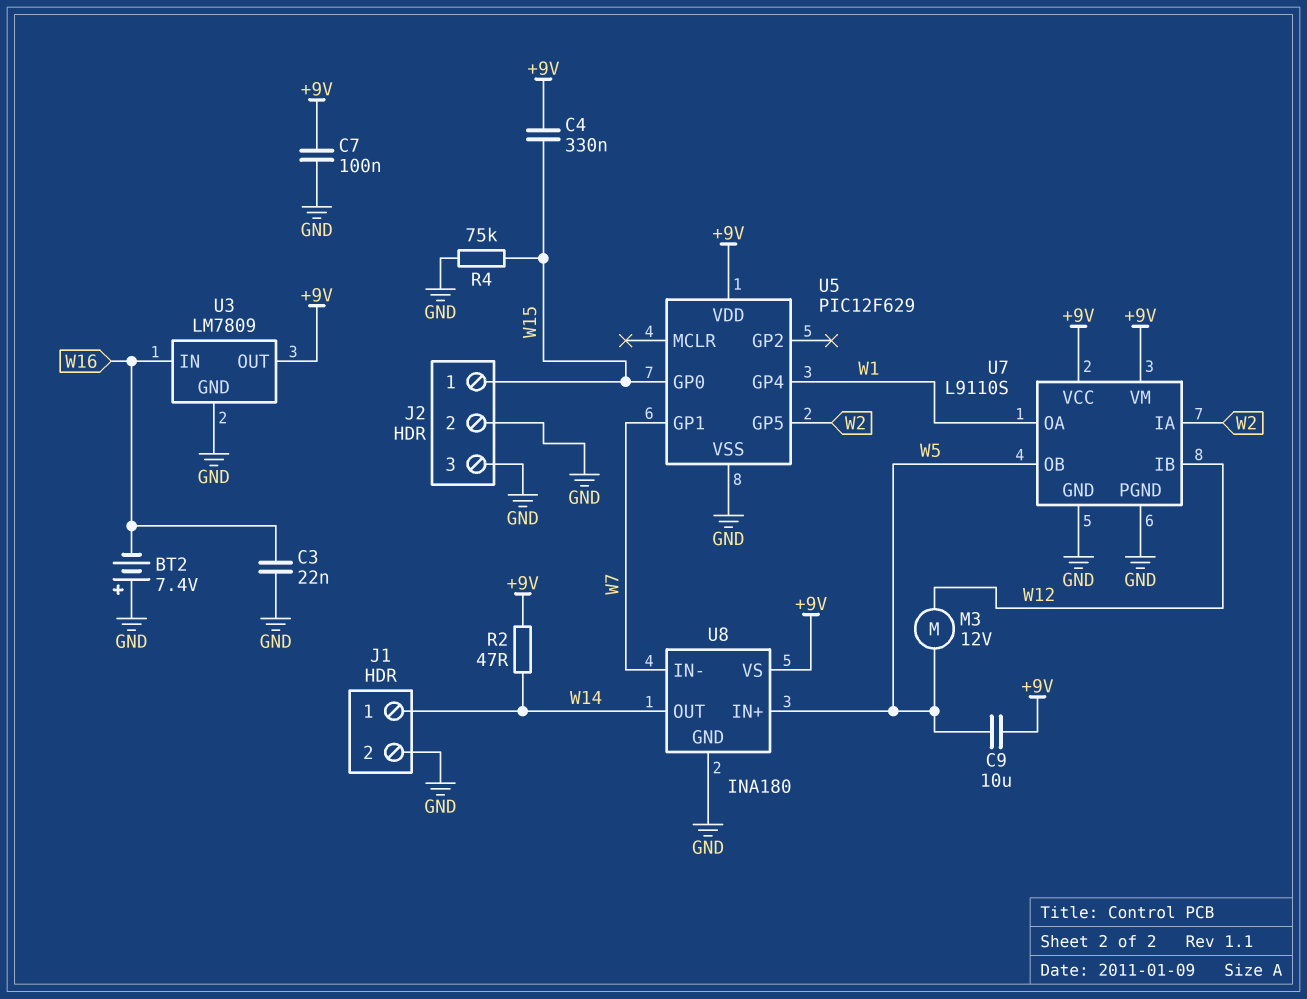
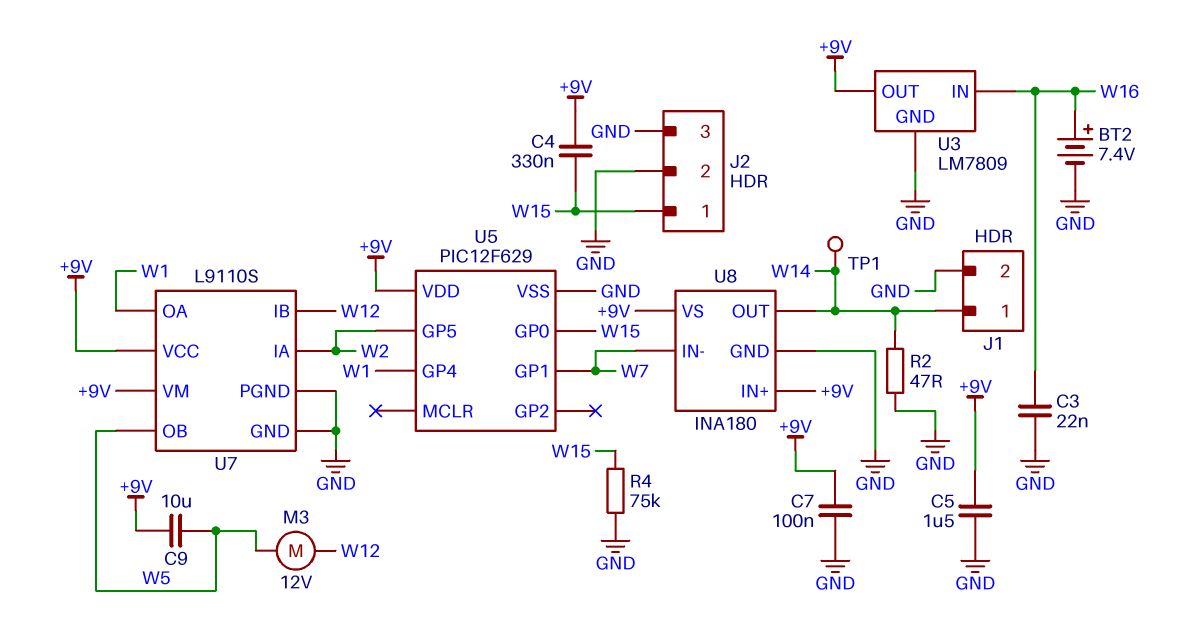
BT2: 7.4V (plus GND, minus W16) -> 7.4V (plus W16, minus GND)
C5: none -> 1.5uF (+9V, GND)
R2: 47 (+9V, W14) -> 47 (GND, W14)
TP1: none -> test point (W14)
U8 pin IN+: W5 -> +9V

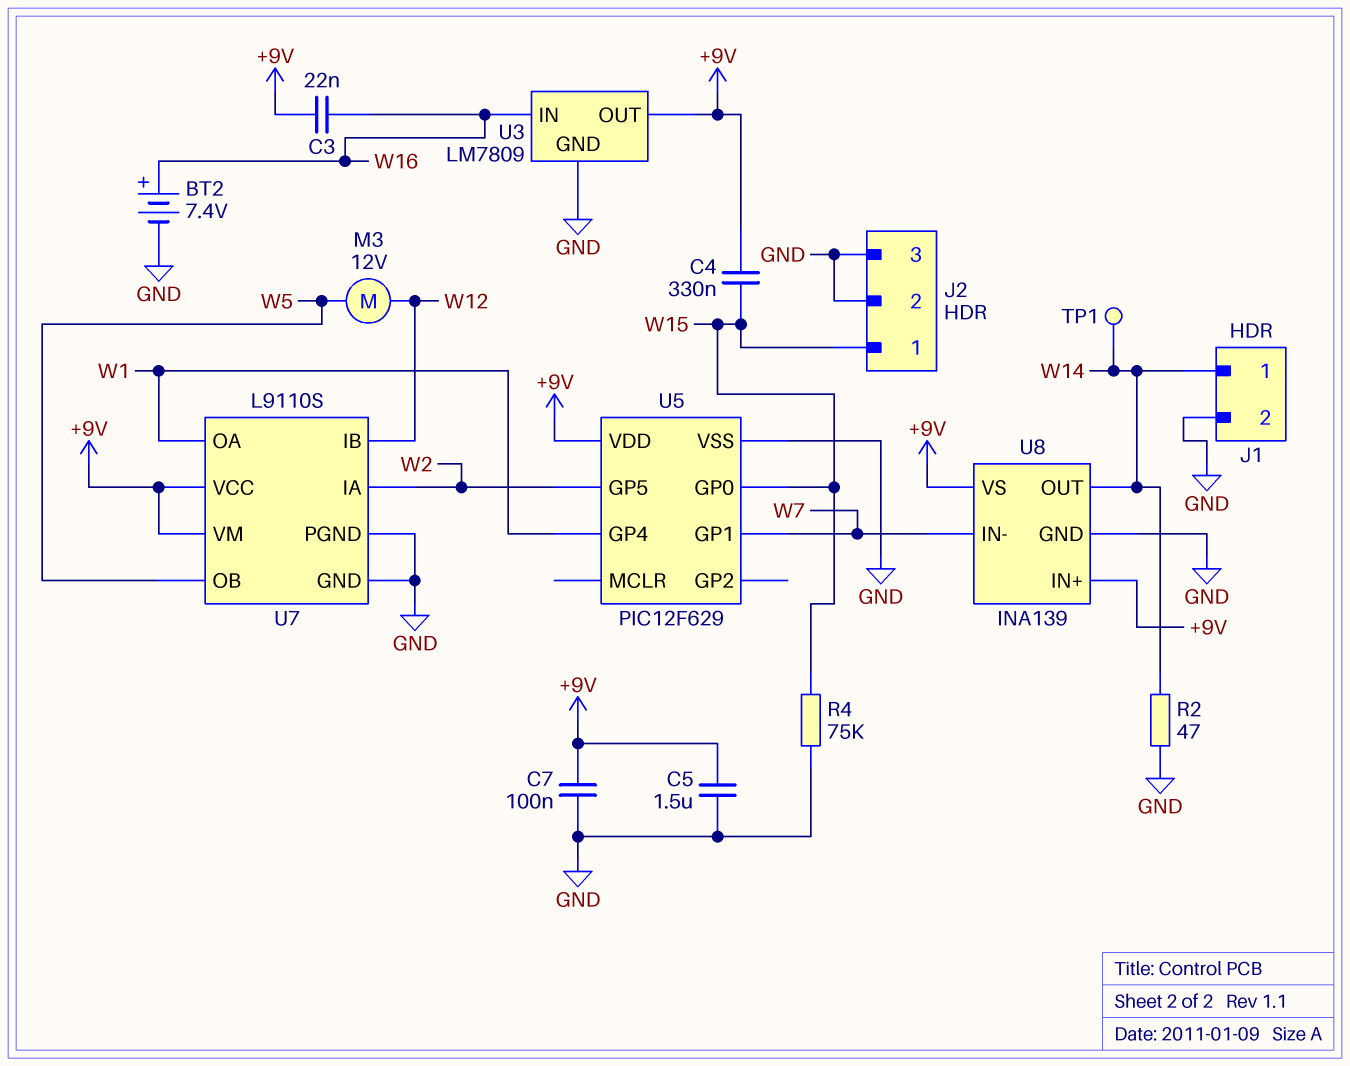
C3: 22nF (GND, W16) -> 22nF (+9V, W16)
C9: 10uF (+9V, W5) -> none
U8: INA180 -> INA139

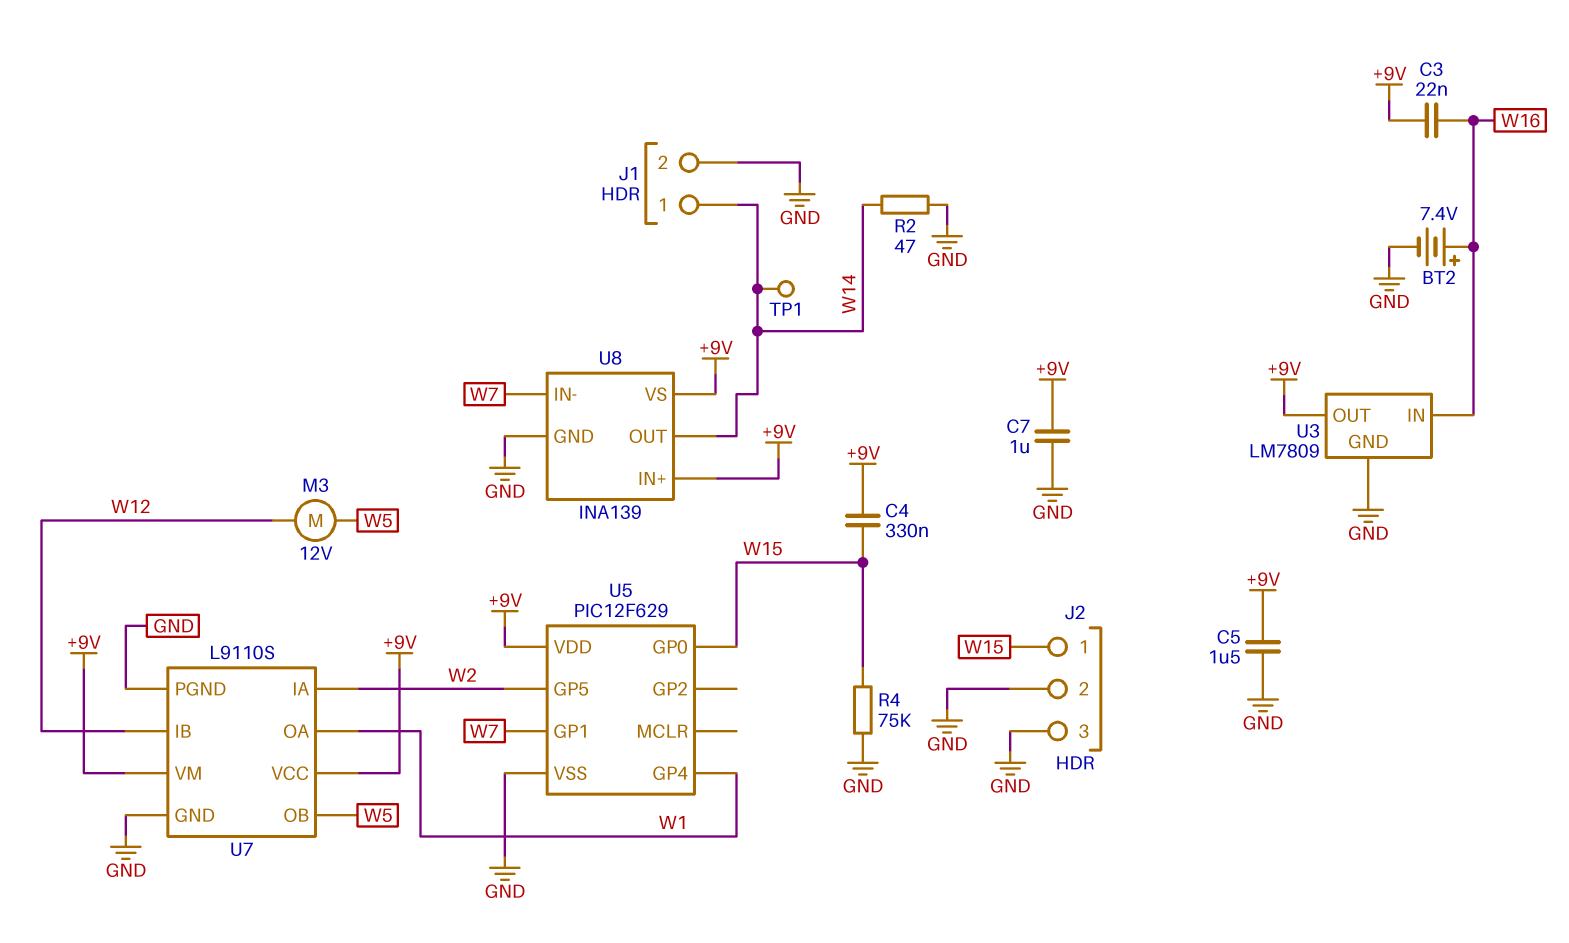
C7: 100nF (+9V, GND) -> 1uF (+9V, GND)

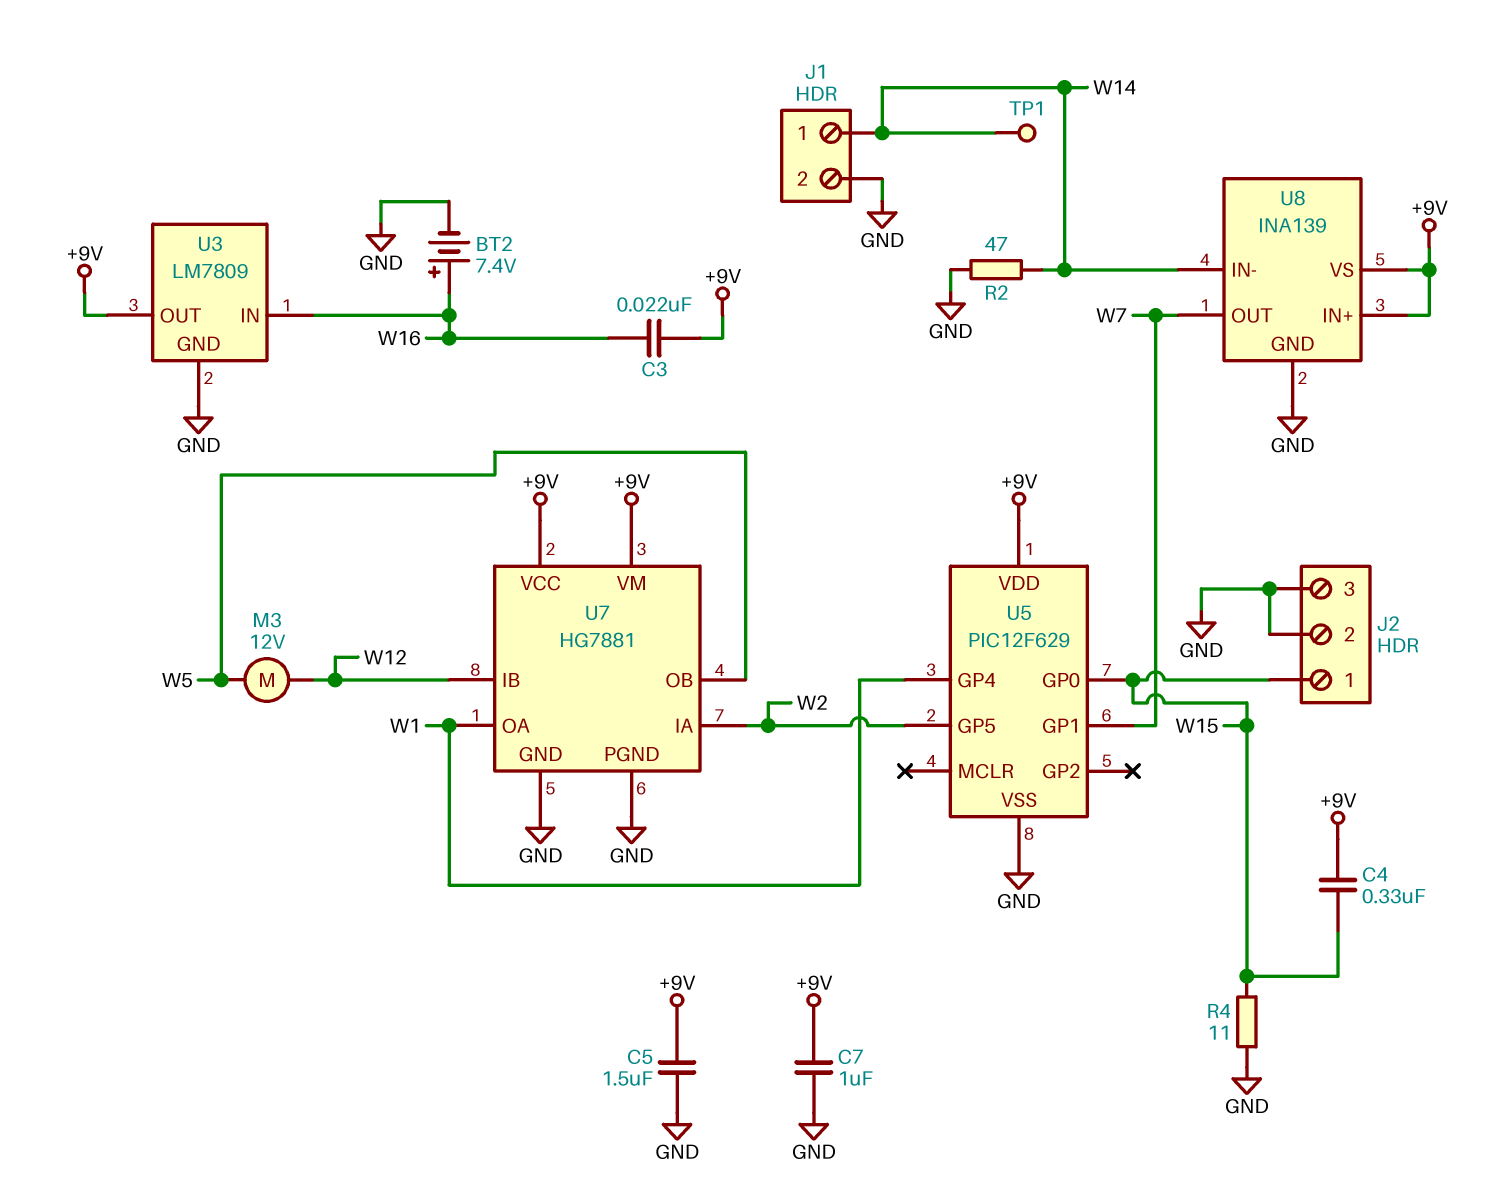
R4: 75k (GND, W15) -> 11 (GND, W15)
U7: L9110S -> HG7881
U8 pin IN-: W7 -> W14
U8 pin OUT: W14 -> W7

